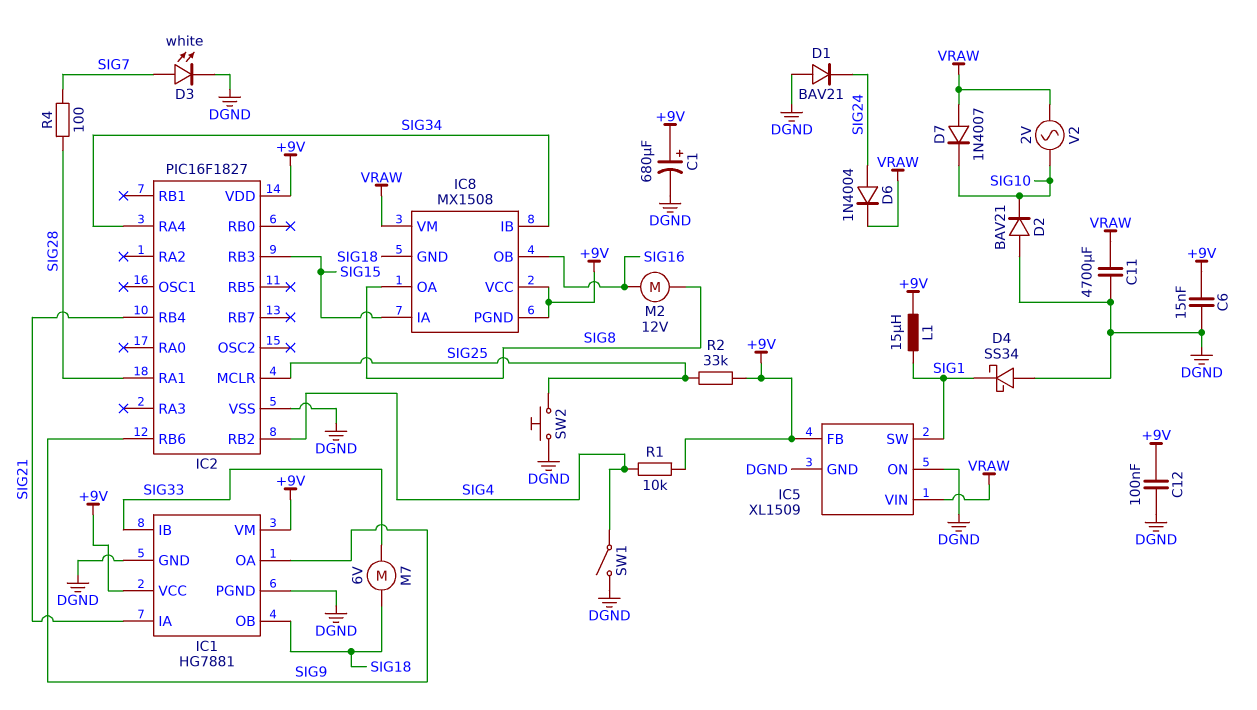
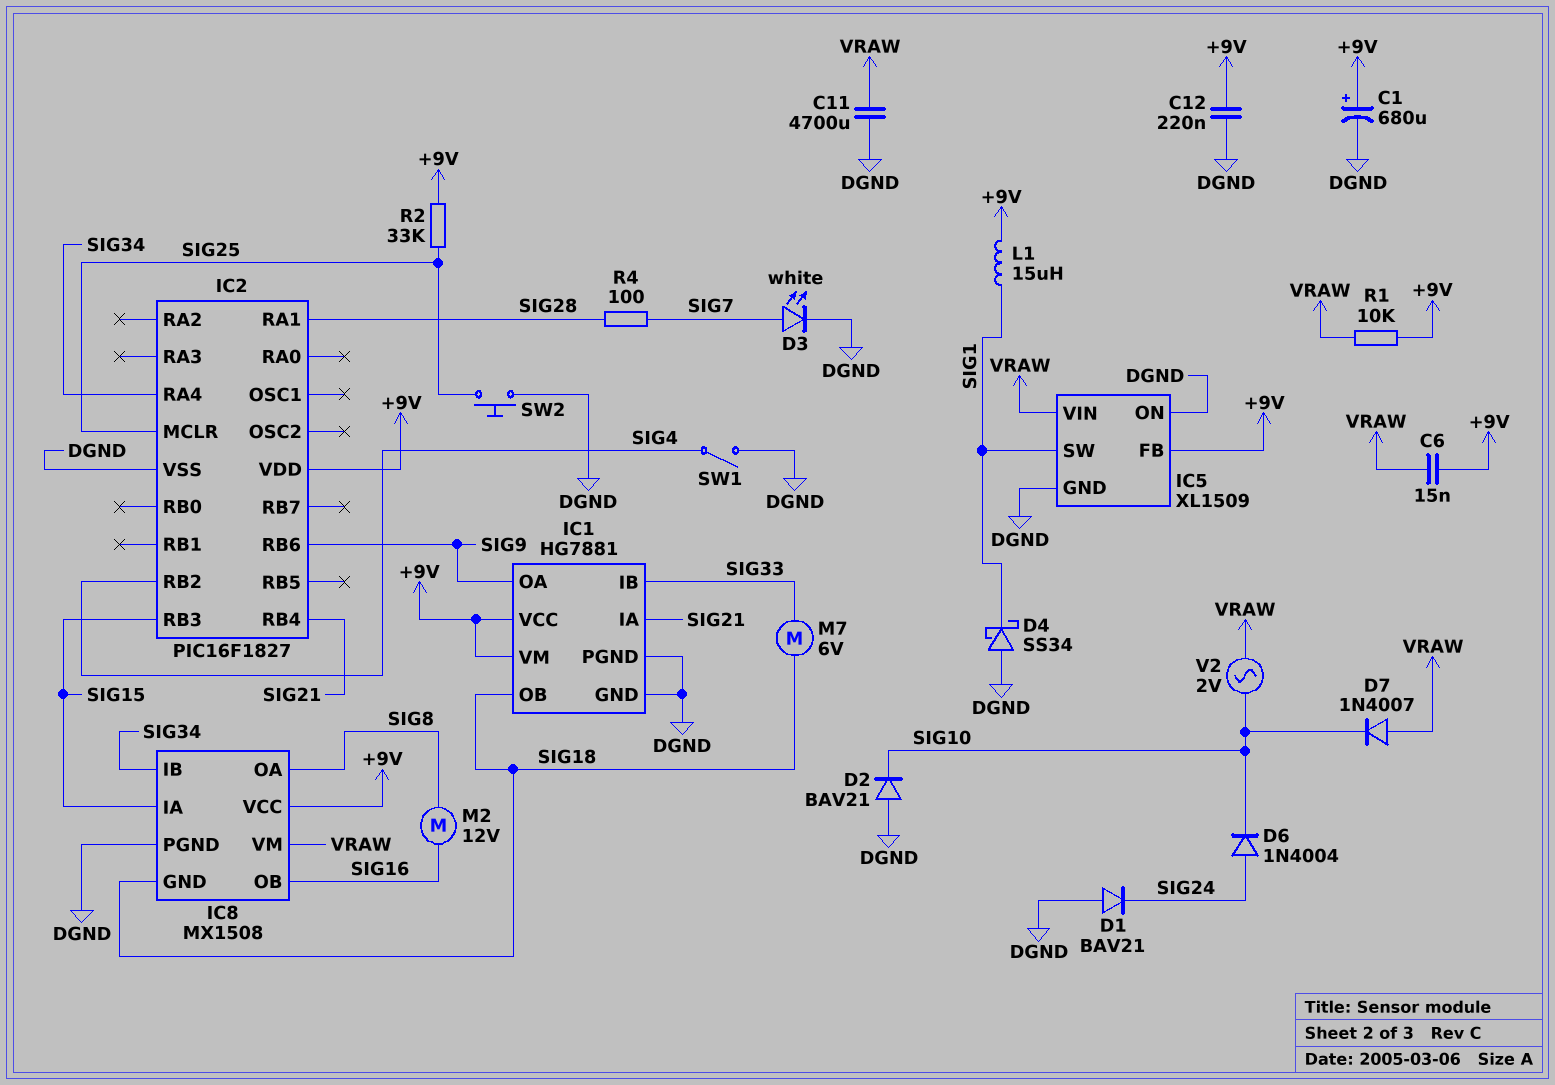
C6: 15nF (+9V, DGND) -> 15nF (+9V, VRAW)
C12: 100nF (+9V, DGND) -> 220nF (+9V, DGND)
D6: diode 1N4004 (A SIG24, K VRAW) -> diode 1N4004 (A SIG24, K SIG10)
IC8 pin PGND: +9V -> DGND
R1: 10k (+9V, SIG4) -> 10k (+9V, VRAW)

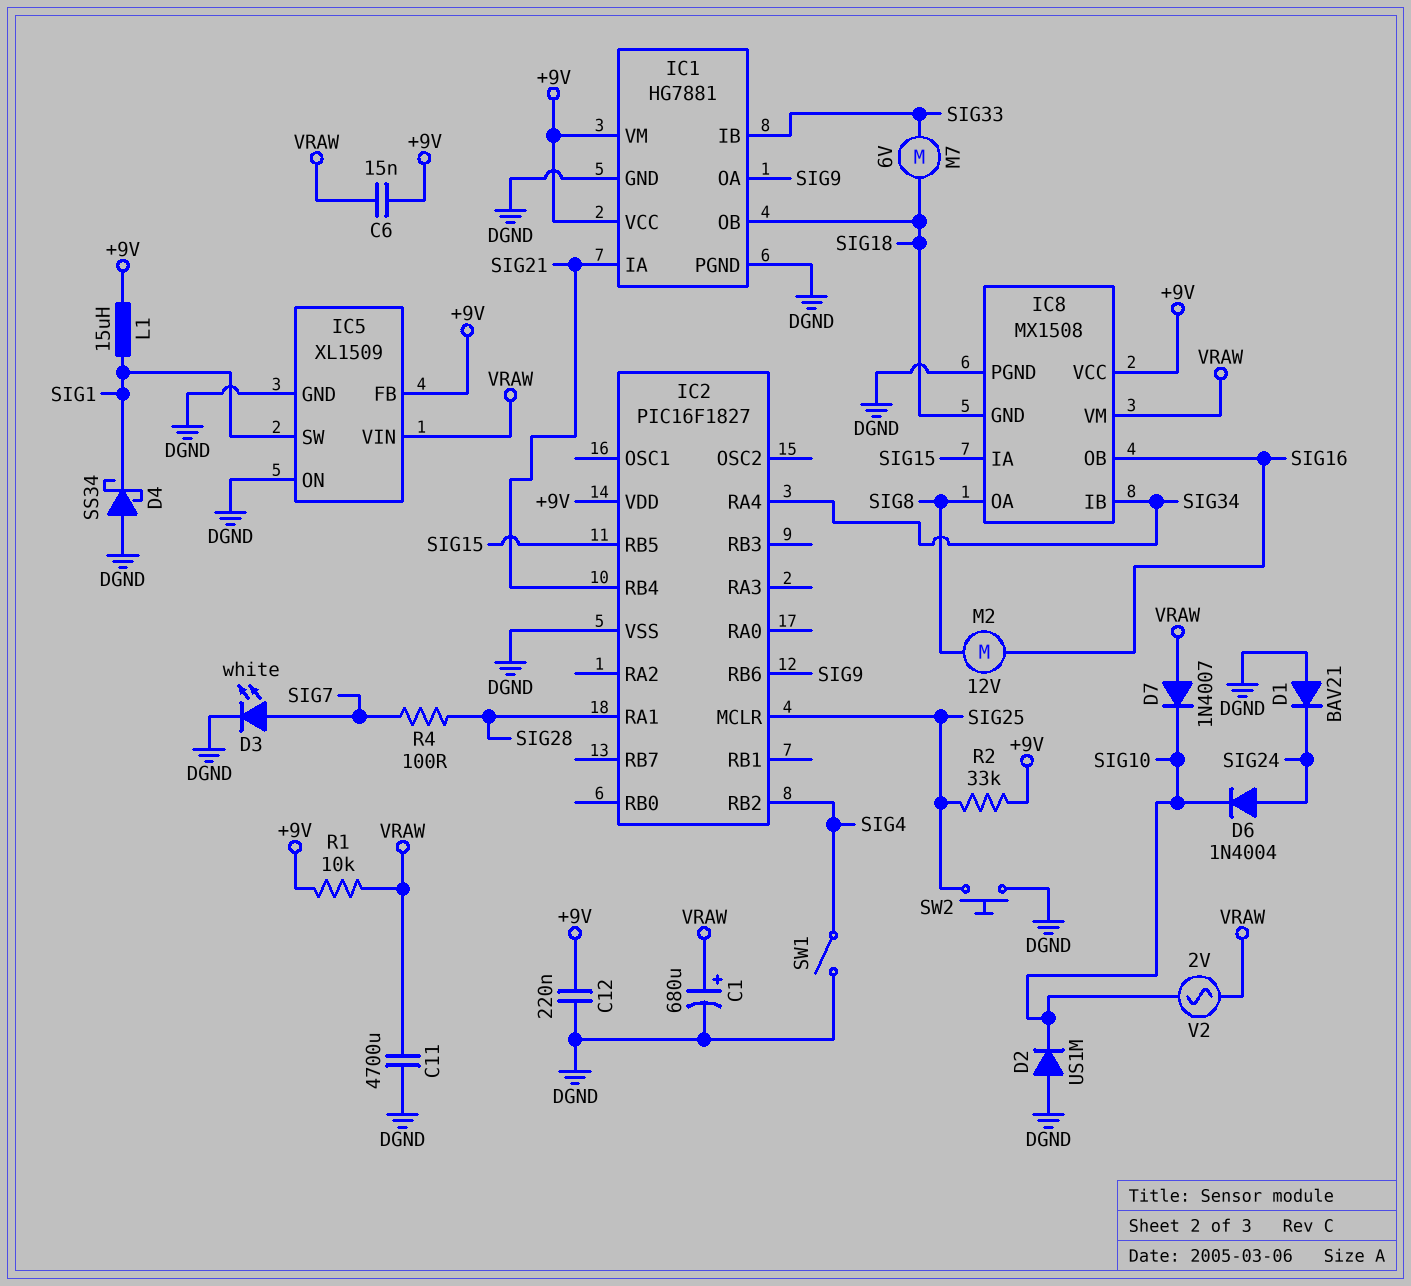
C1: 680uF (plus +9V, minus DGND) -> 680uF (plus VRAW, minus DGND)
D2: diode BAV21 (A DGND, K SIG10) -> diode US1M (A DGND, K SIG10)
IC2 pin RB3: SIG15 -> none
IC2 pin RB5: none -> SIG15

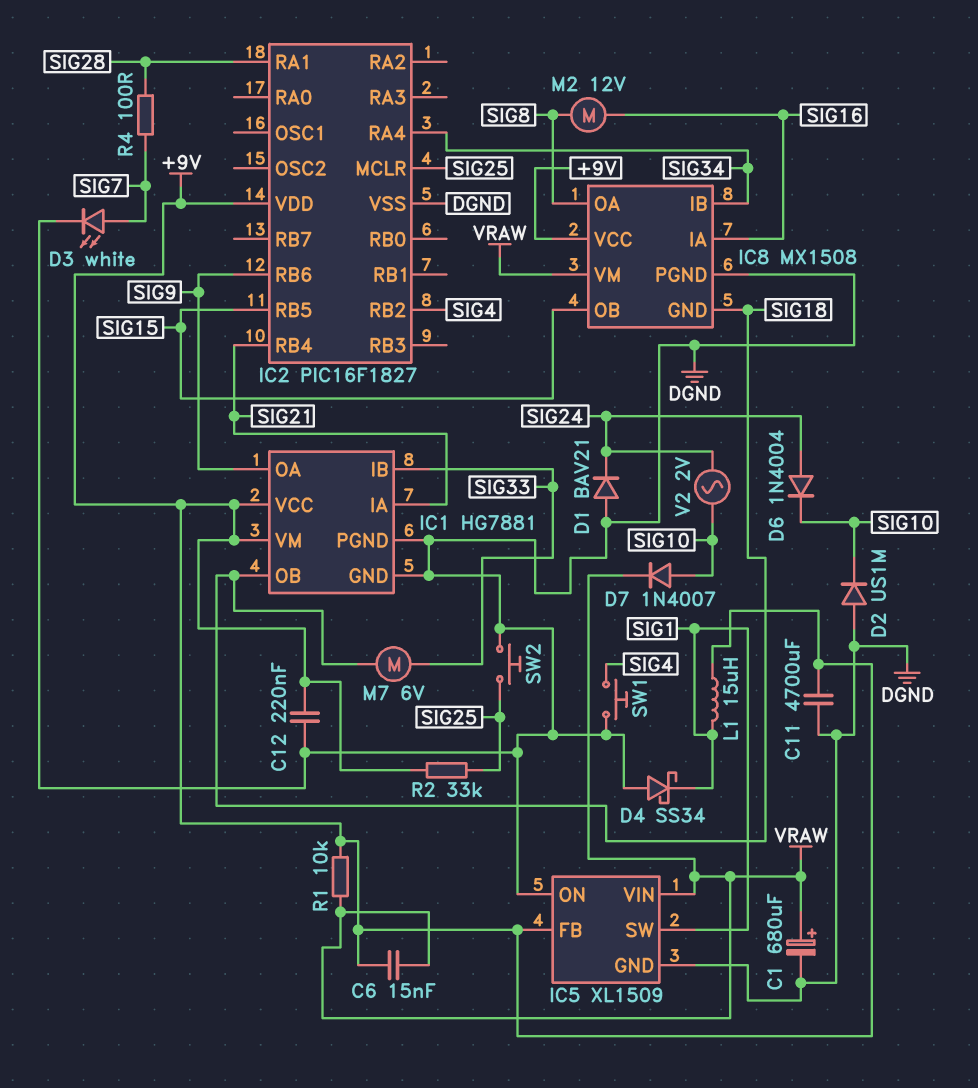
C11: 4700uF (DGND, VRAW) -> 4700uF (+9V, DGND)
D7: diode 1N4007 (A VRAW, K SIG10) -> diode 1N4007 (A SIG10, K VRAW)
IC8 pin IA: SIG15 -> SIG16
IC8 pin OB: SIG16 -> SIG15
SW1: switch (DGND, SIG4) -> button (DGND, SIG4)
V2: AC 2V (SIG10, VRAW) -> AC 2V (SIG10, SIG24)

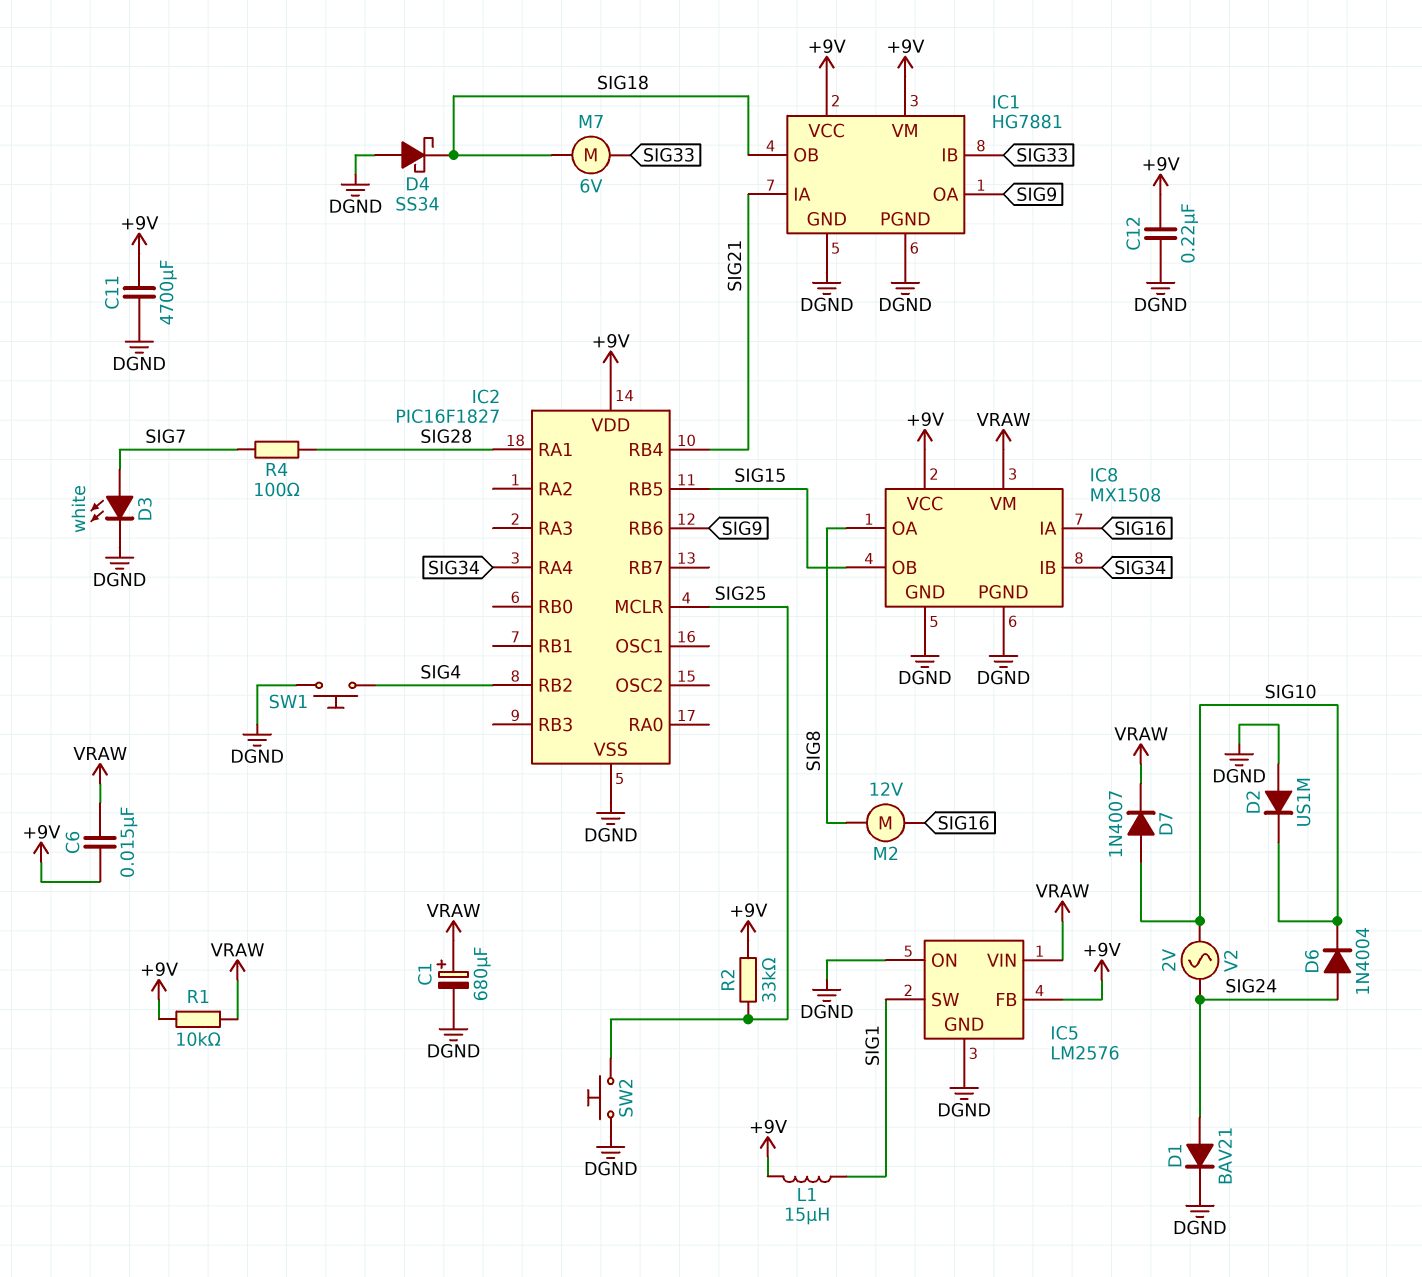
D1: diode BAV21 (A DGND, K SIG24) -> diode BAV21 (A SIG24, K DGND)
D4: schottky SS34 (A DGND, K SIG1) -> schottky SS34 (A DGND, K SIG18)
IC5: XL1509 -> LM2576
IC8 pin GND: SIG18 -> DGND

